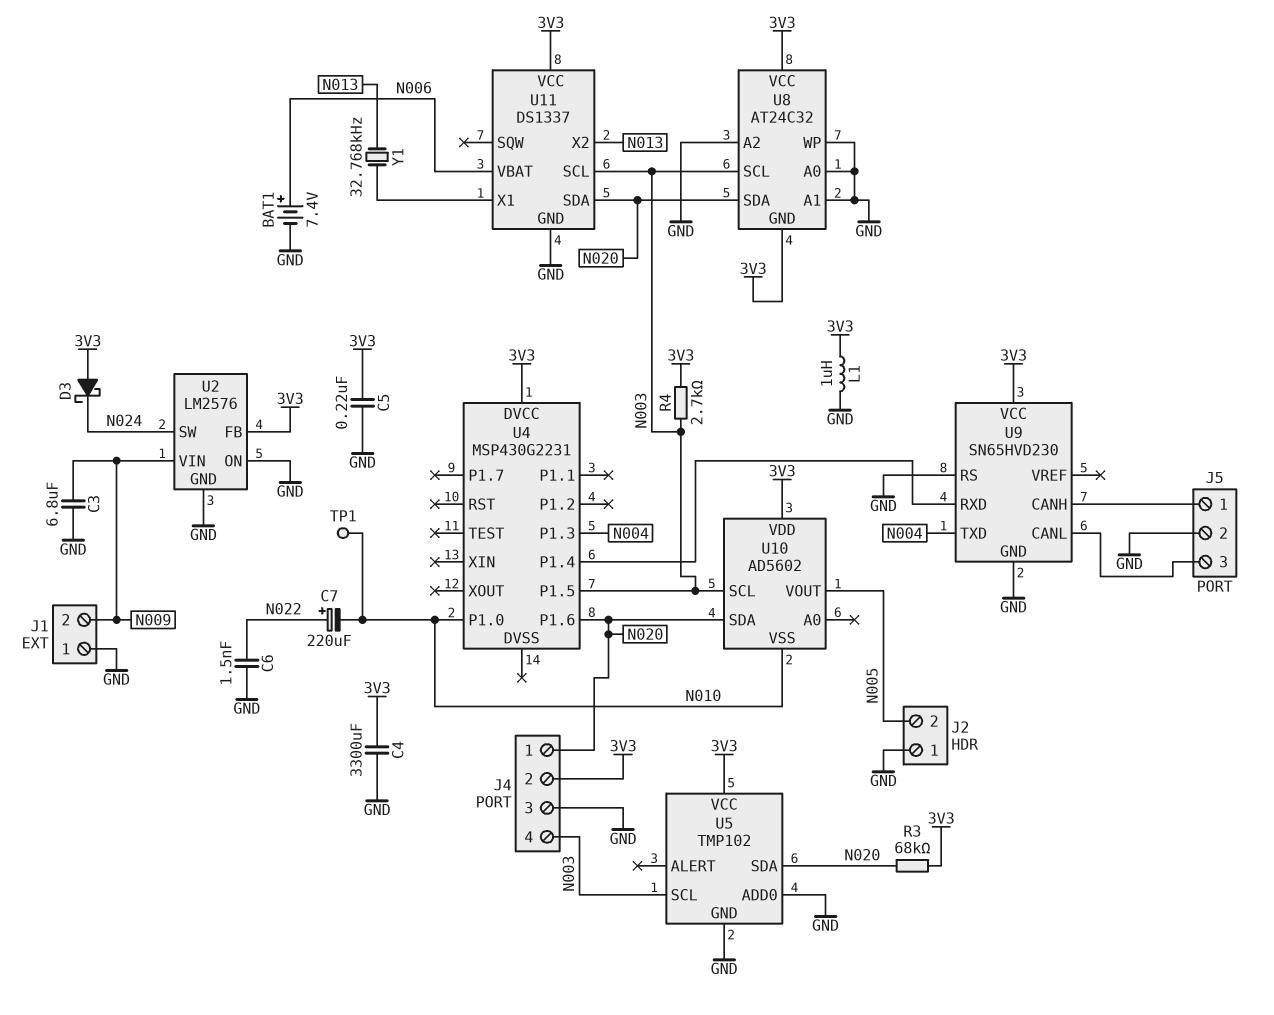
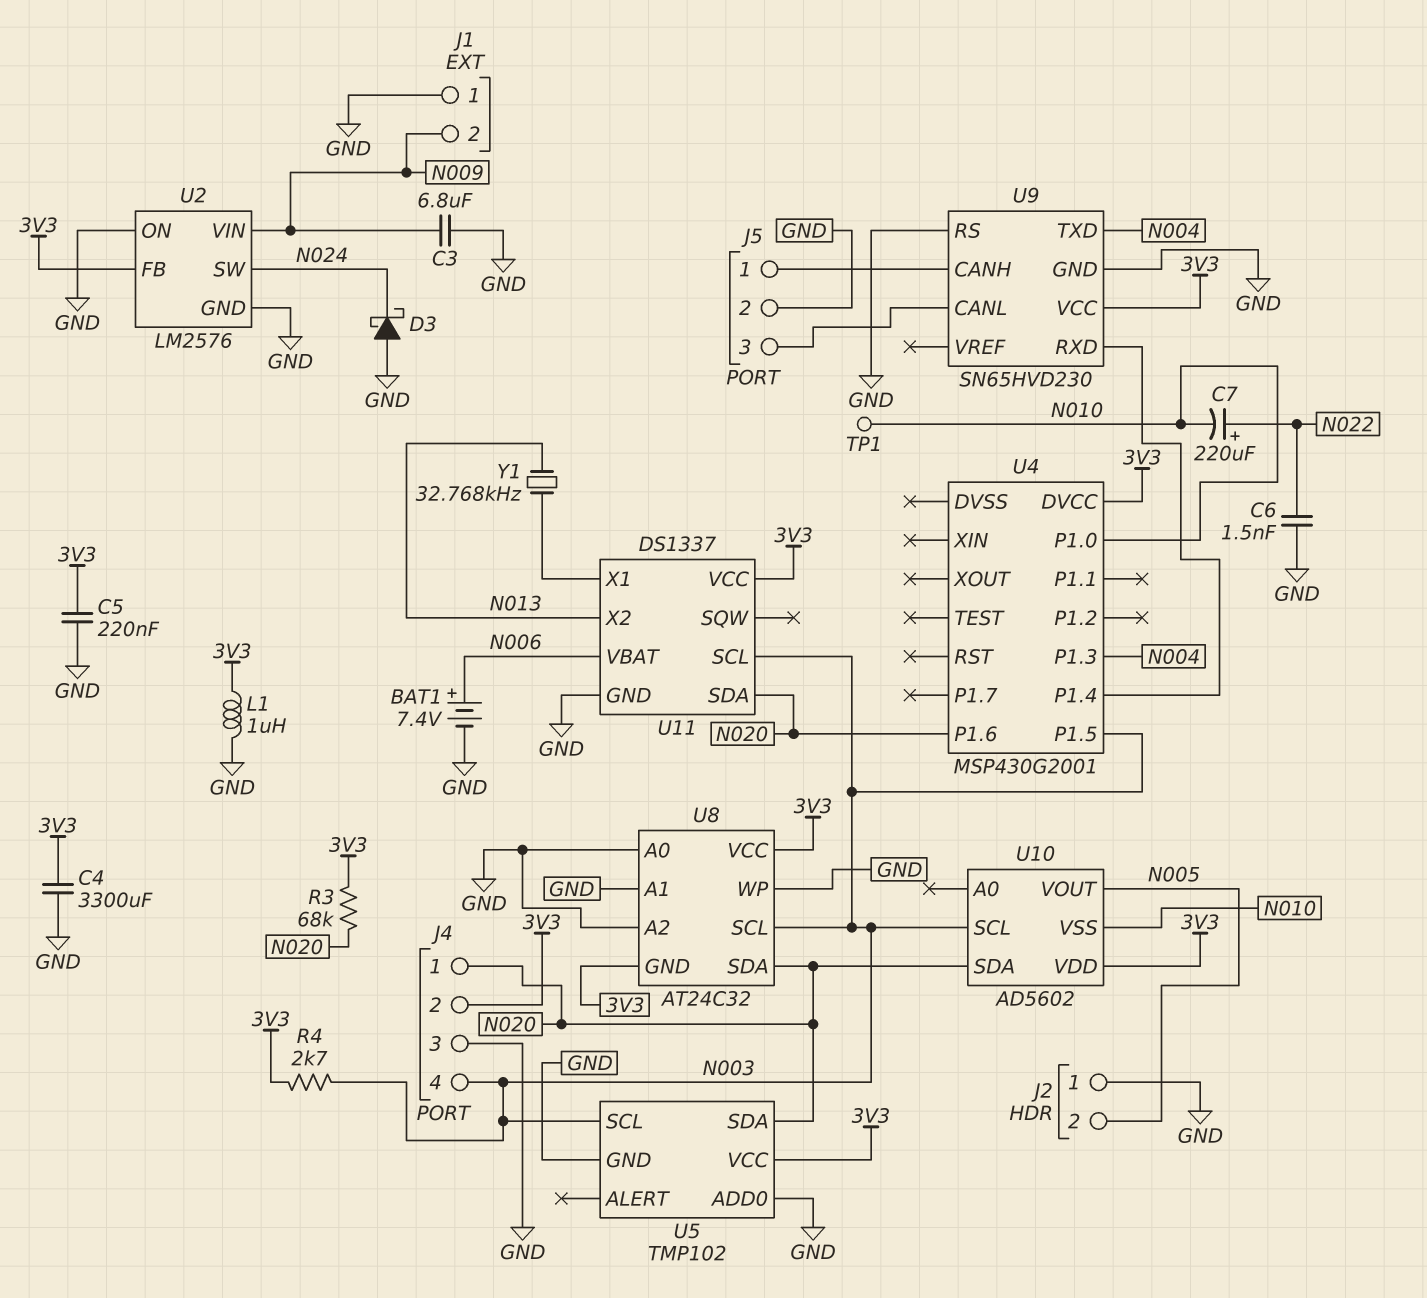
D3: schottky (A 3V3, K N024) -> schottky (A GND, K N024)
U4: MSP430G2231 -> MSP430G2001

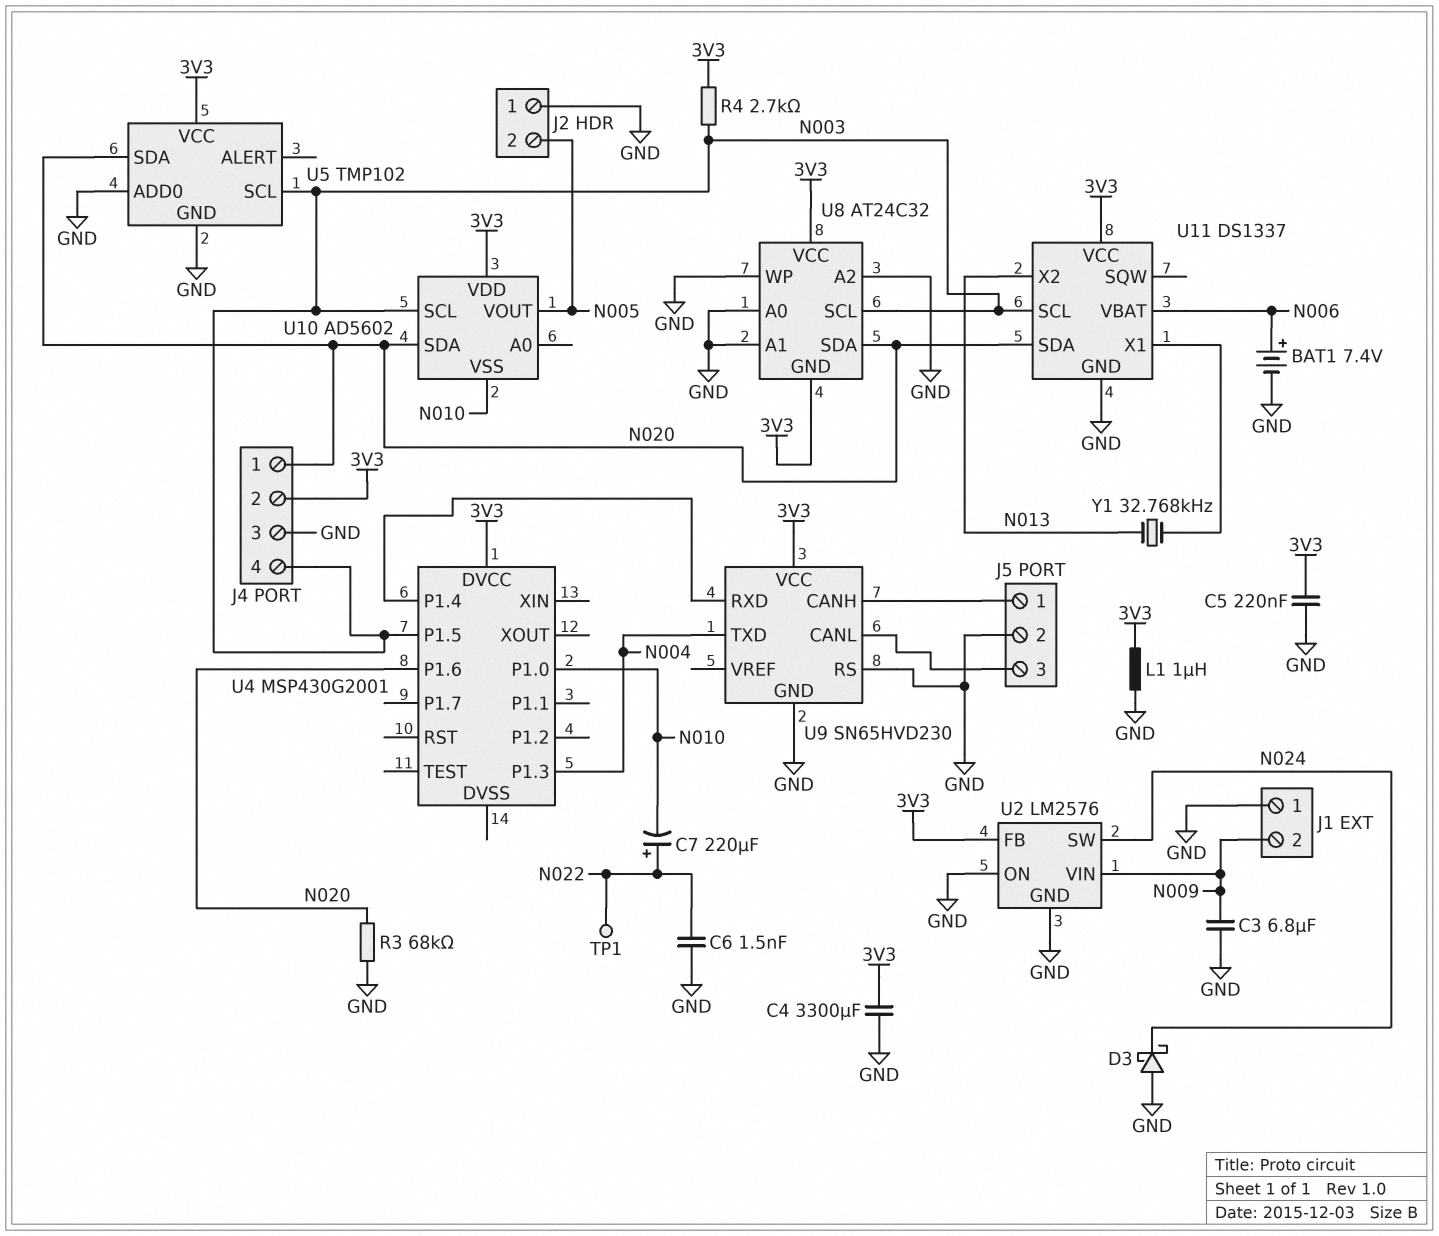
R3: 68k (3V3, N020) -> 68k (GND, N020)
TP1: test point (N010) -> test point (N022)

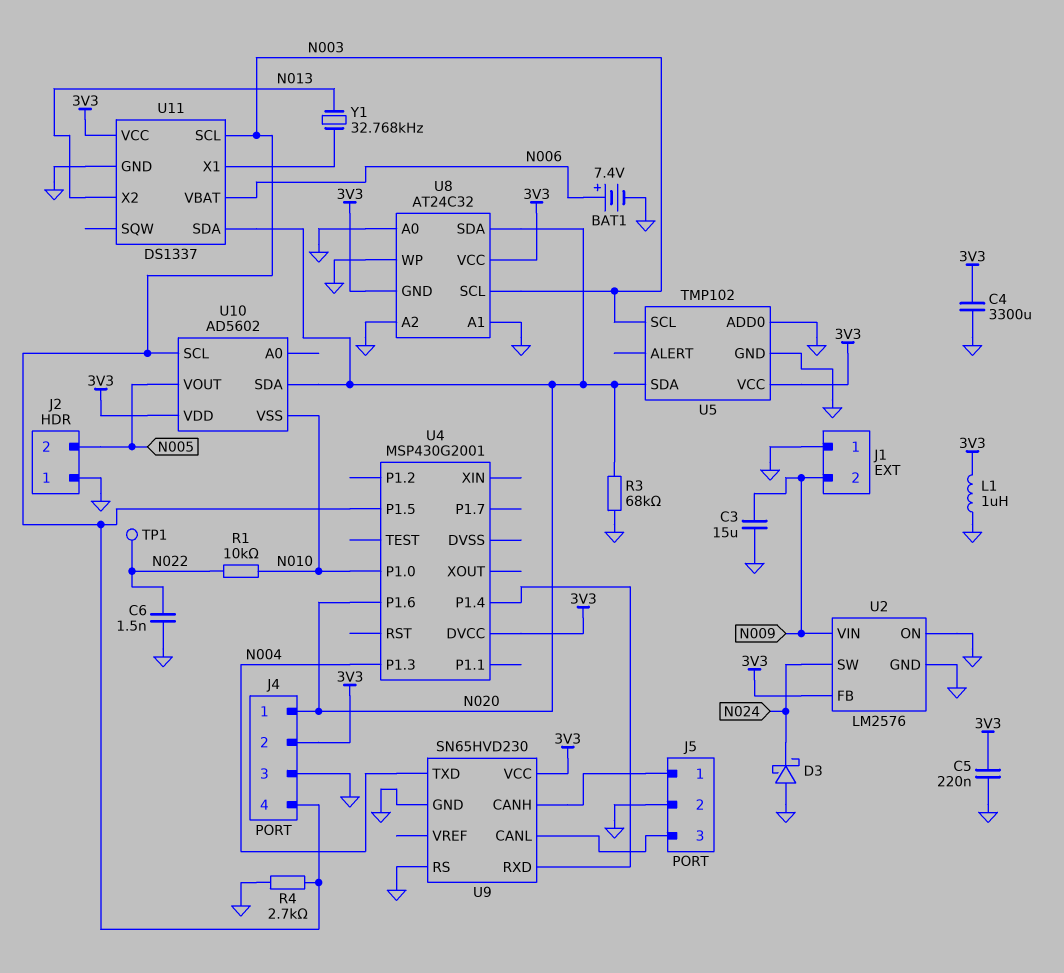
C3: 6.8uF (GND, N009) -> 15uF (GND, N009)
C7: 220uF (plus N022, minus N010) -> none
R1: none -> 10k (N010, N022)
R4: 2.7k (3V3, N003) -> 2.7k (GND, N003)

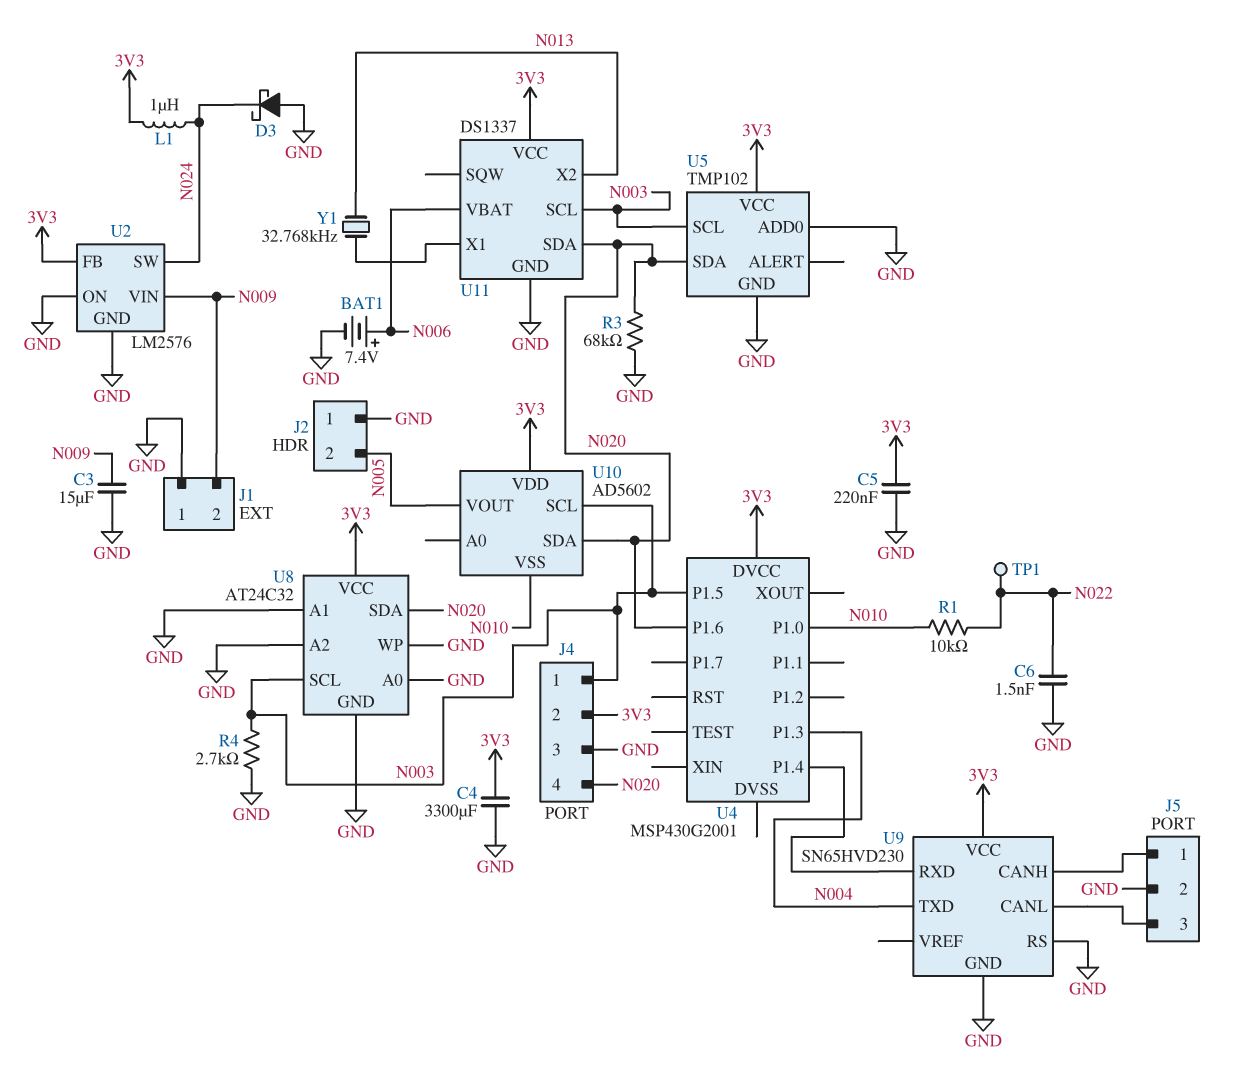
J4 pin 1: N020 -> N003
J4 pin 4: N003 -> N020
L1: 1uH (3V3, GND) -> 1uH (3V3, N024)
U8 pin GND: 3V3 -> GND

